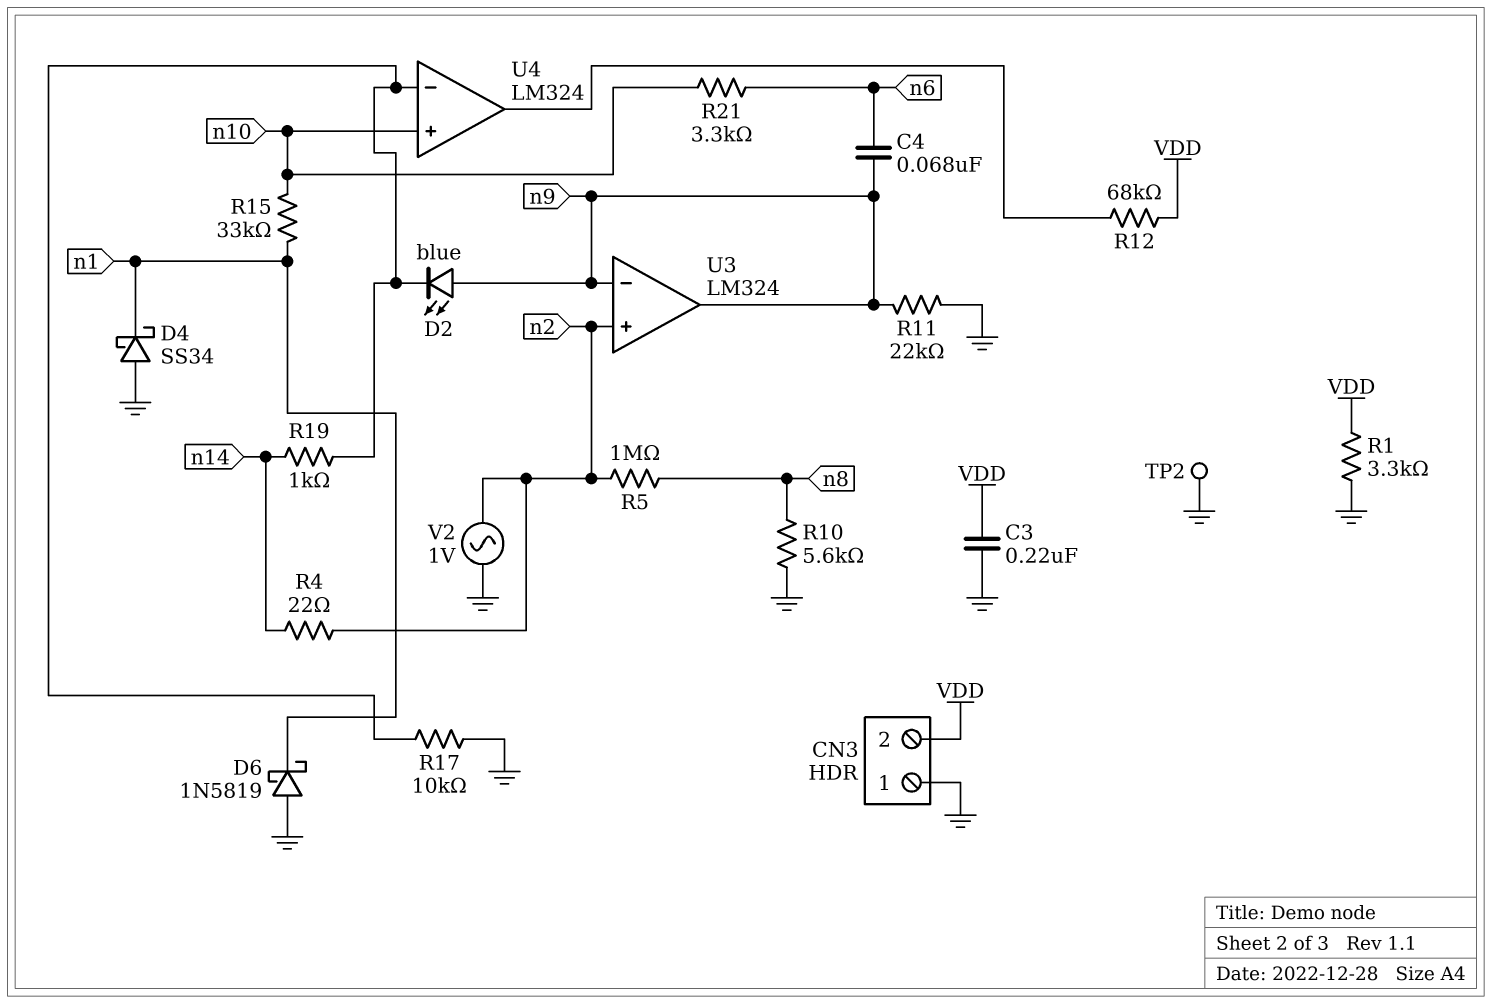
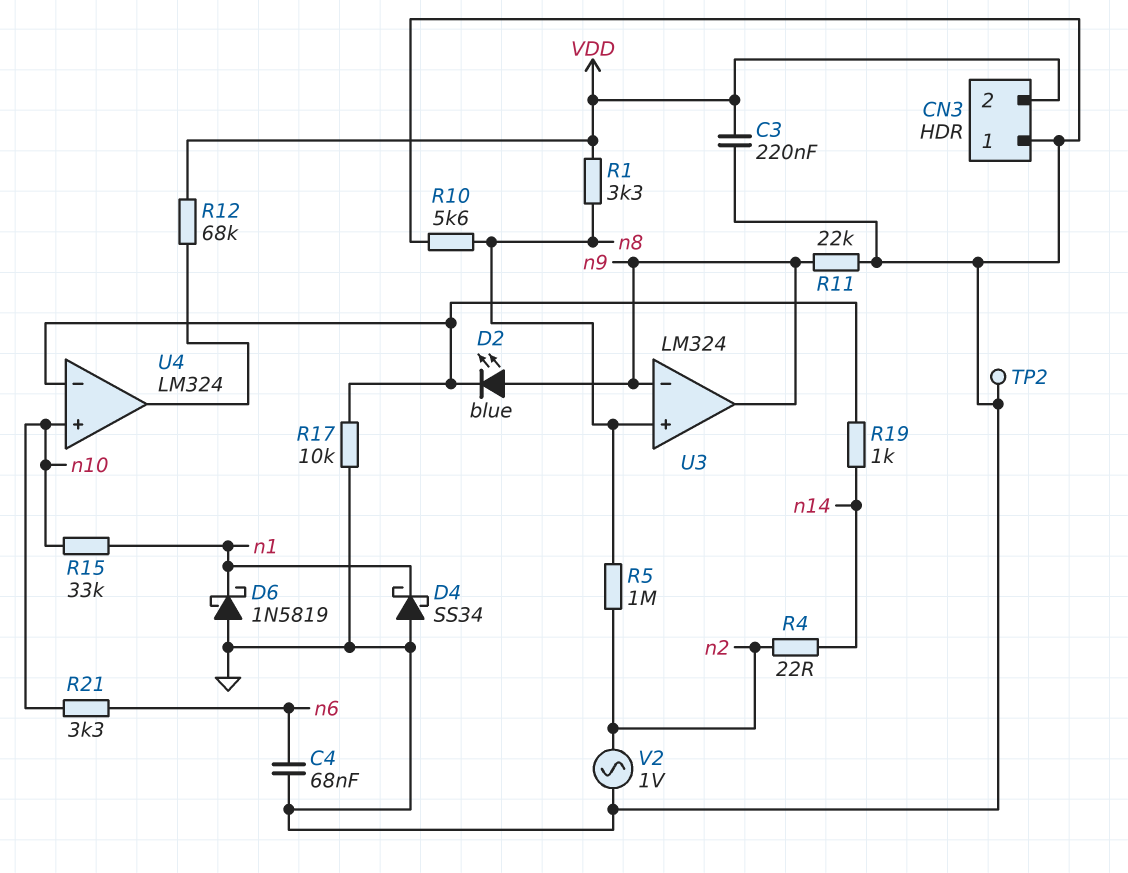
C4: 68nF (n6, n9) -> 68nF (GND, n6)
R1: 3.3k (GND, VDD) -> 3.3k (VDD, n8)
U3 pin in+: n2 -> n8

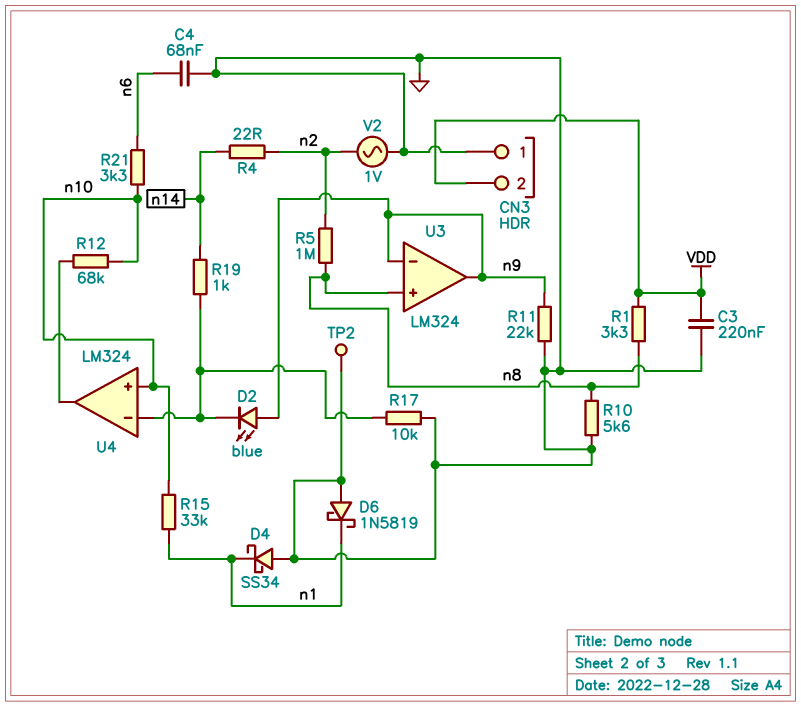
R12: 68k (U4/out, VDD) -> 68k (U4/out, n10)

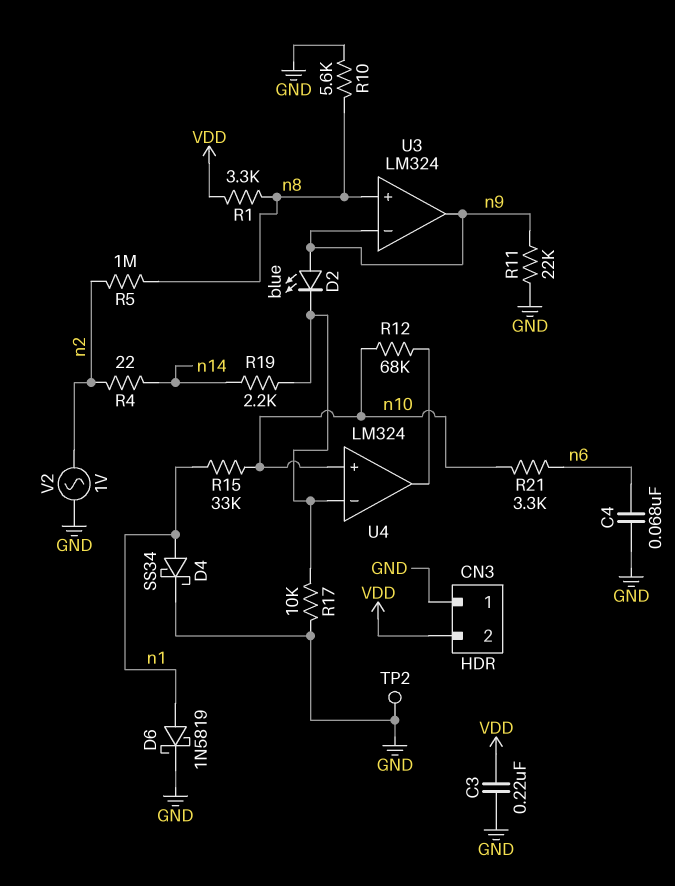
D4: schottky SS34 (A GND, K n1) -> schottky SS34 (A n1, K GND)
D6: schottky 1N5819 (A GND, K n1) -> schottky 1N5819 (A n1, K GND)
R19: 1k (U4/in-, n14) -> 2.2k (U4/in-, n14)

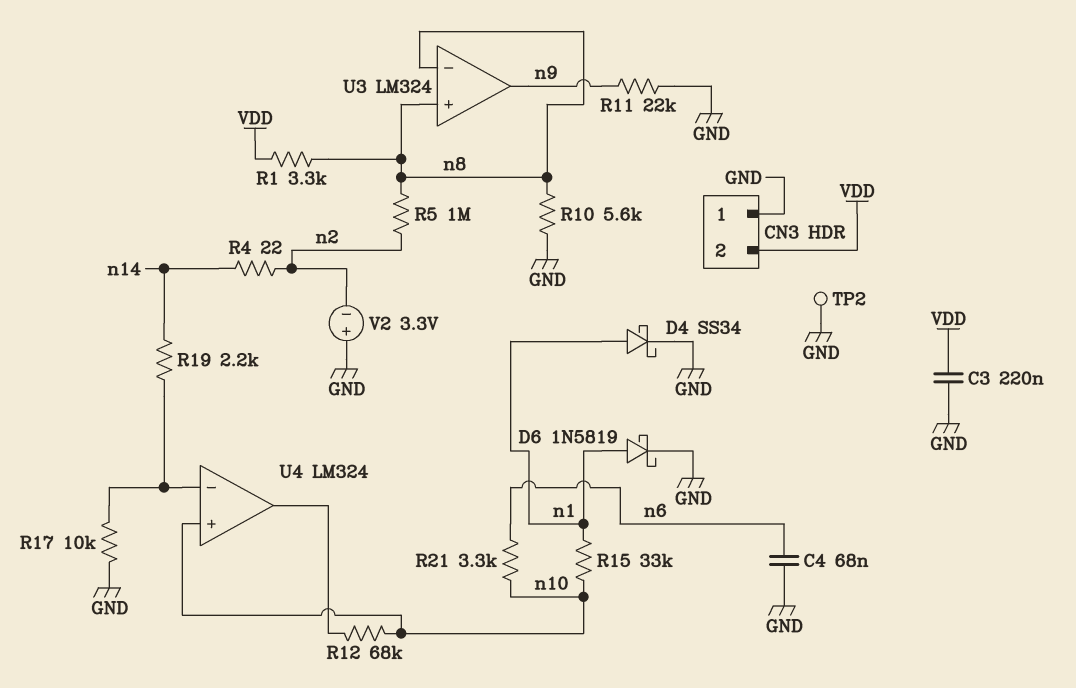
D2: LED blue (A n9, K U4/in-) -> none
U3 pin in-: n9 -> n8
V2: AC 1V (GND, n2) -> 3.3V (plus GND, minus n2)

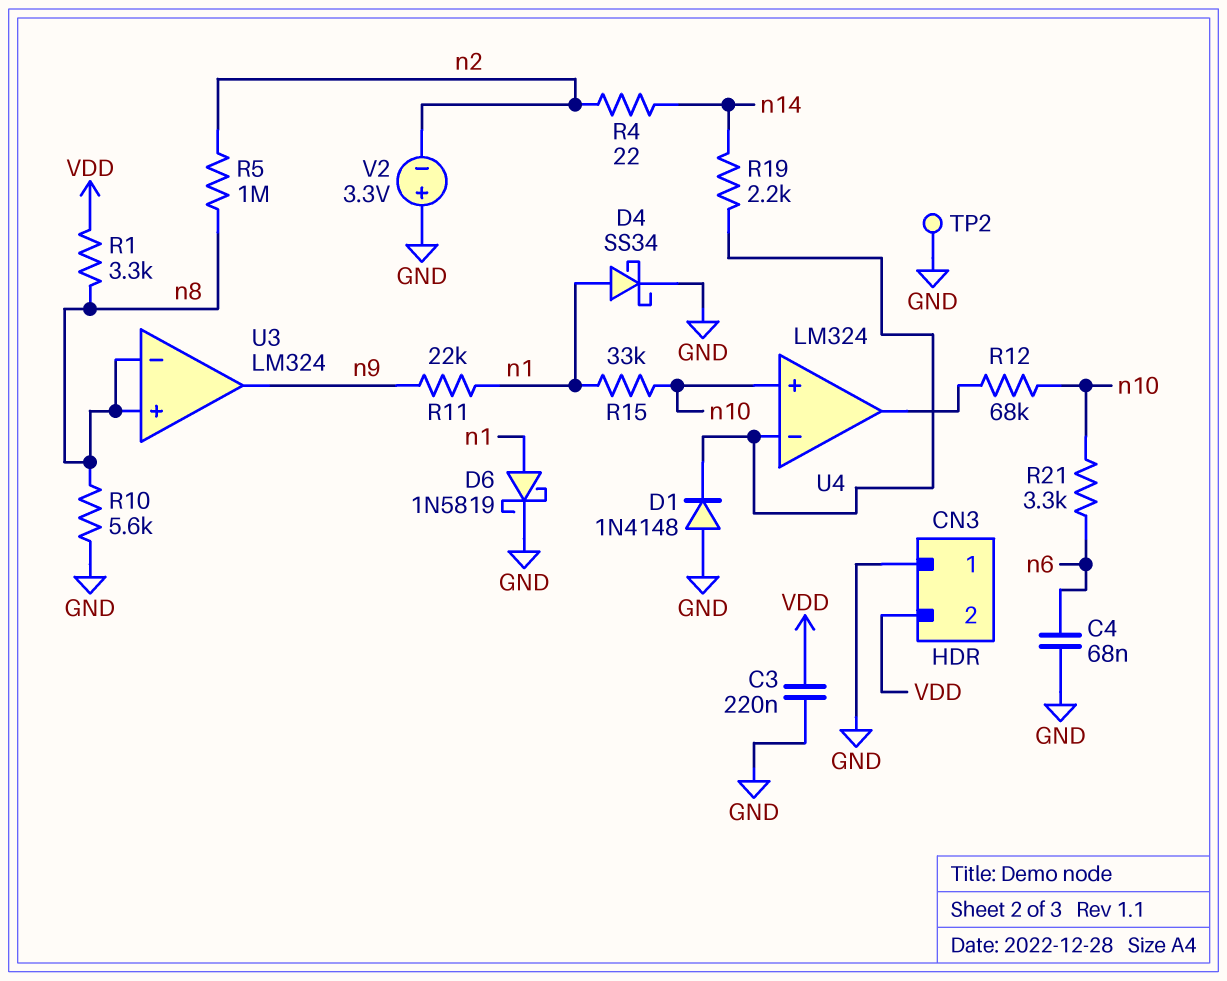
D1: none -> diode 1N4148 (A GND, K U4/in-)
R11: 22k (GND, n9) -> 22k (n1, n9)
R17: 10k (GND, U4/in-) -> none

